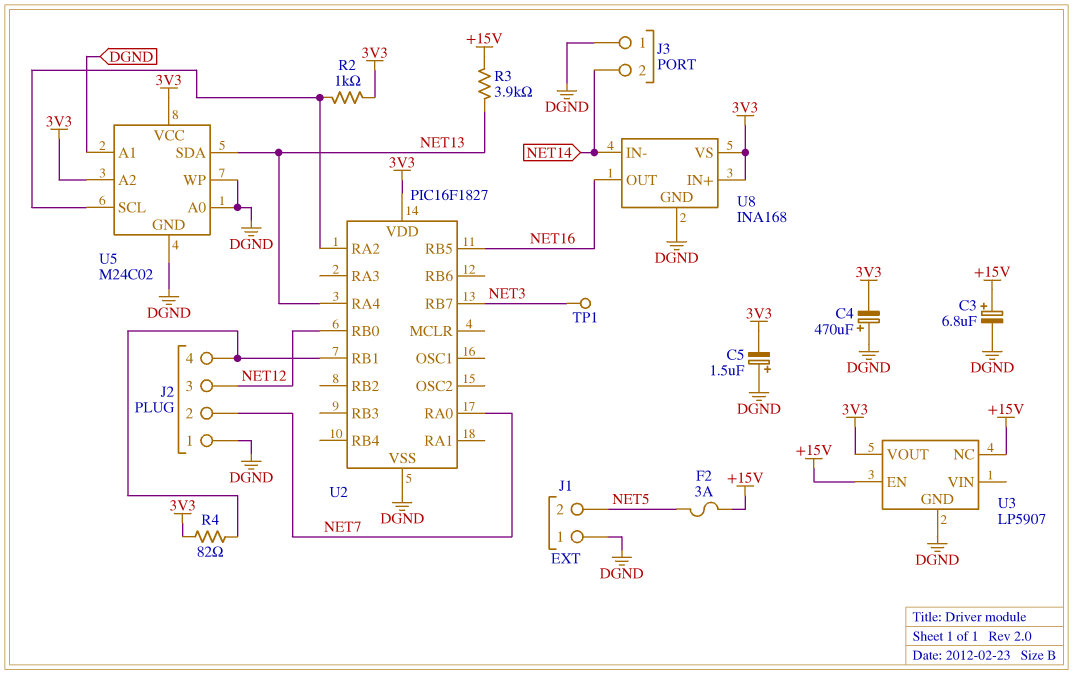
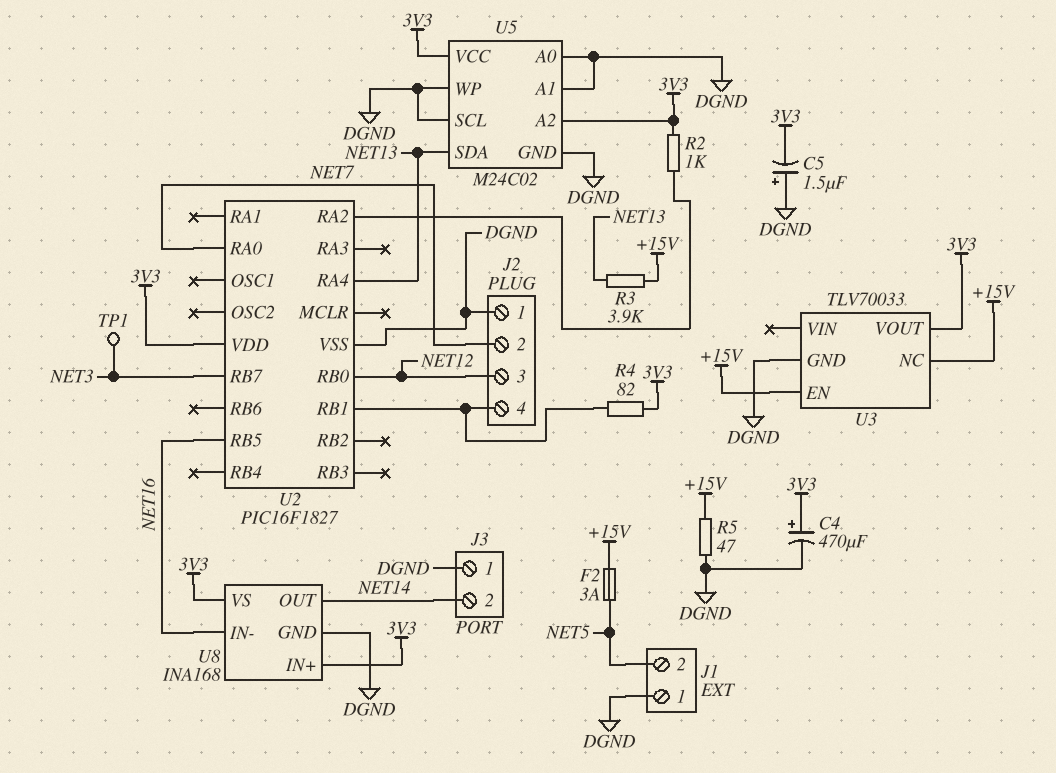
C3: 6.8uF (plus +15V, minus DGND) -> none
C4: 470uF (plus DGND, minus 3V3) -> 470uF (plus 3V3, minus DGND)
R5: none -> 47 (+15V, DGND)
U3: LP5907 -> TLV70033
U5 pin SCL: U2/RA2 -> DGND
U8 pin IN-: NET14 -> NET16
U8 pin OUT: NET16 -> NET14

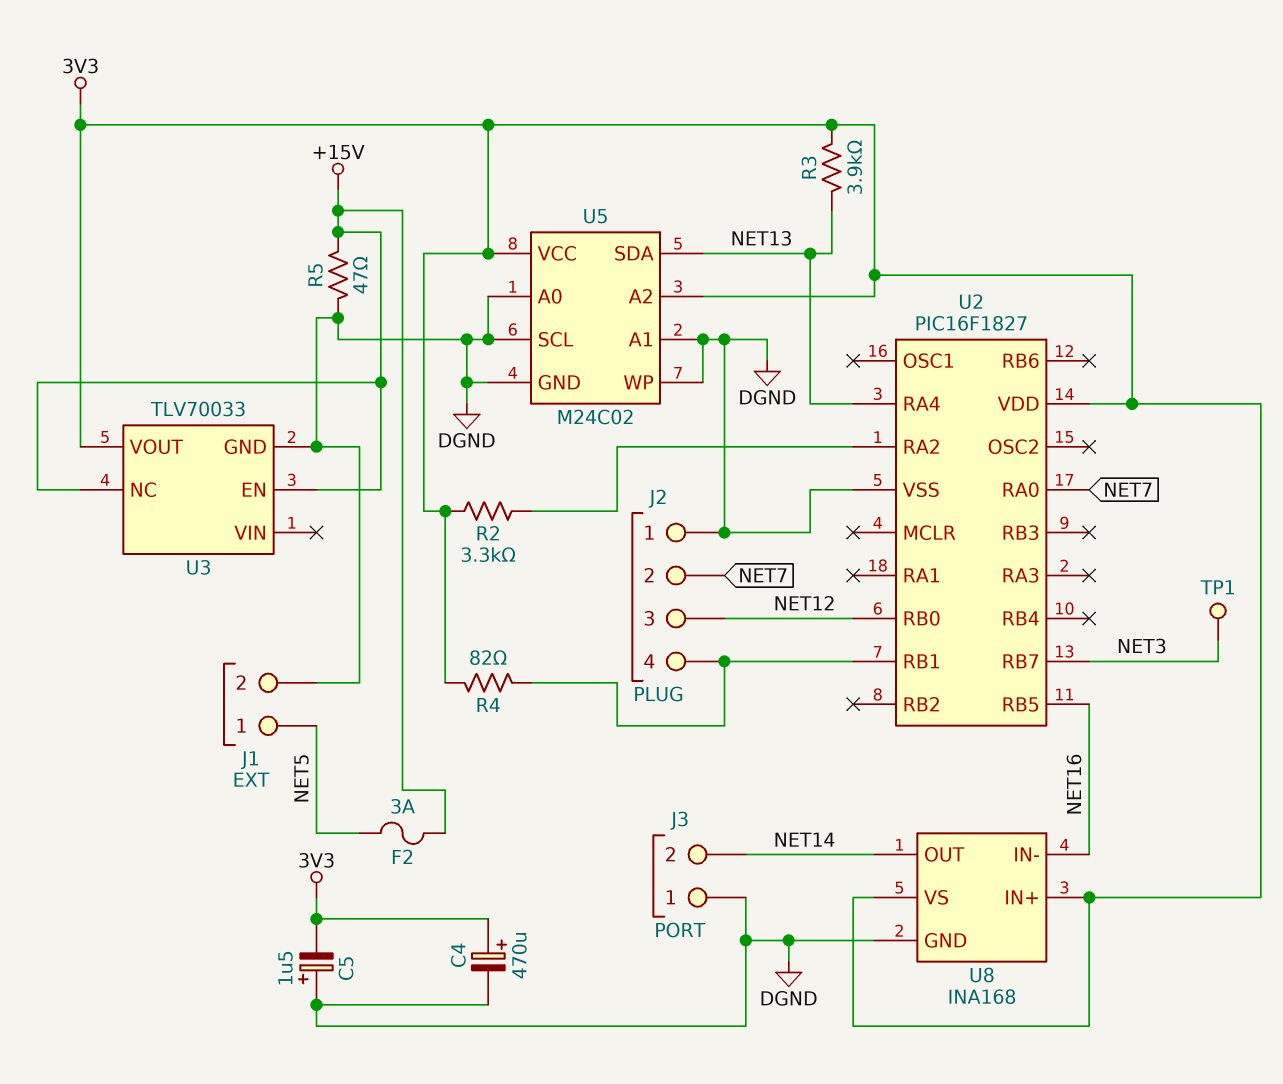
J1 pin 1: DGND -> NET5
J1 pin 2: NET5 -> DGND
R2: 1k (3V3, U2/RA2) -> 3.3k (3V3, U2/RA2)
R3: 3.9k (+15V, NET13) -> 3.9k (3V3, NET13)

